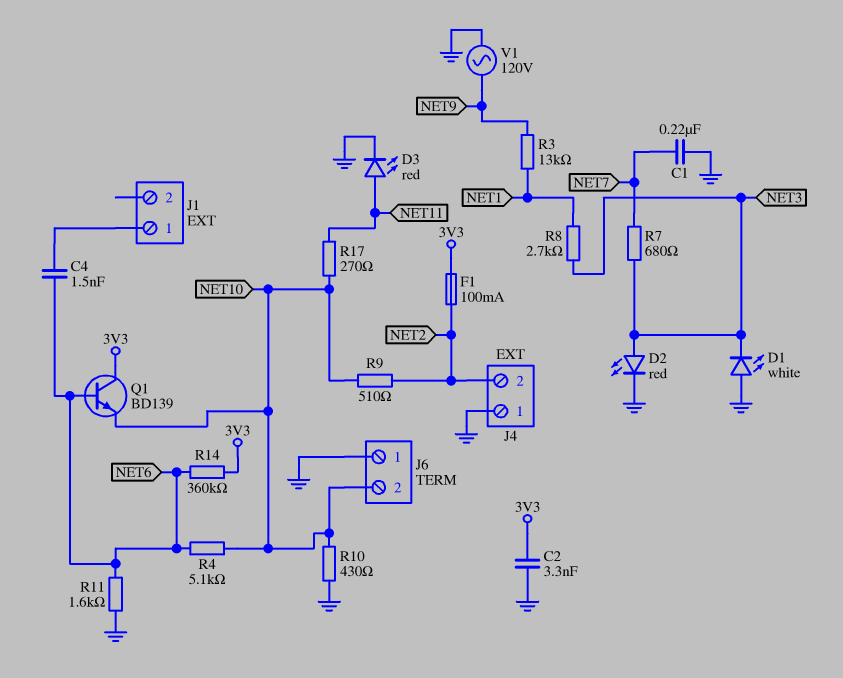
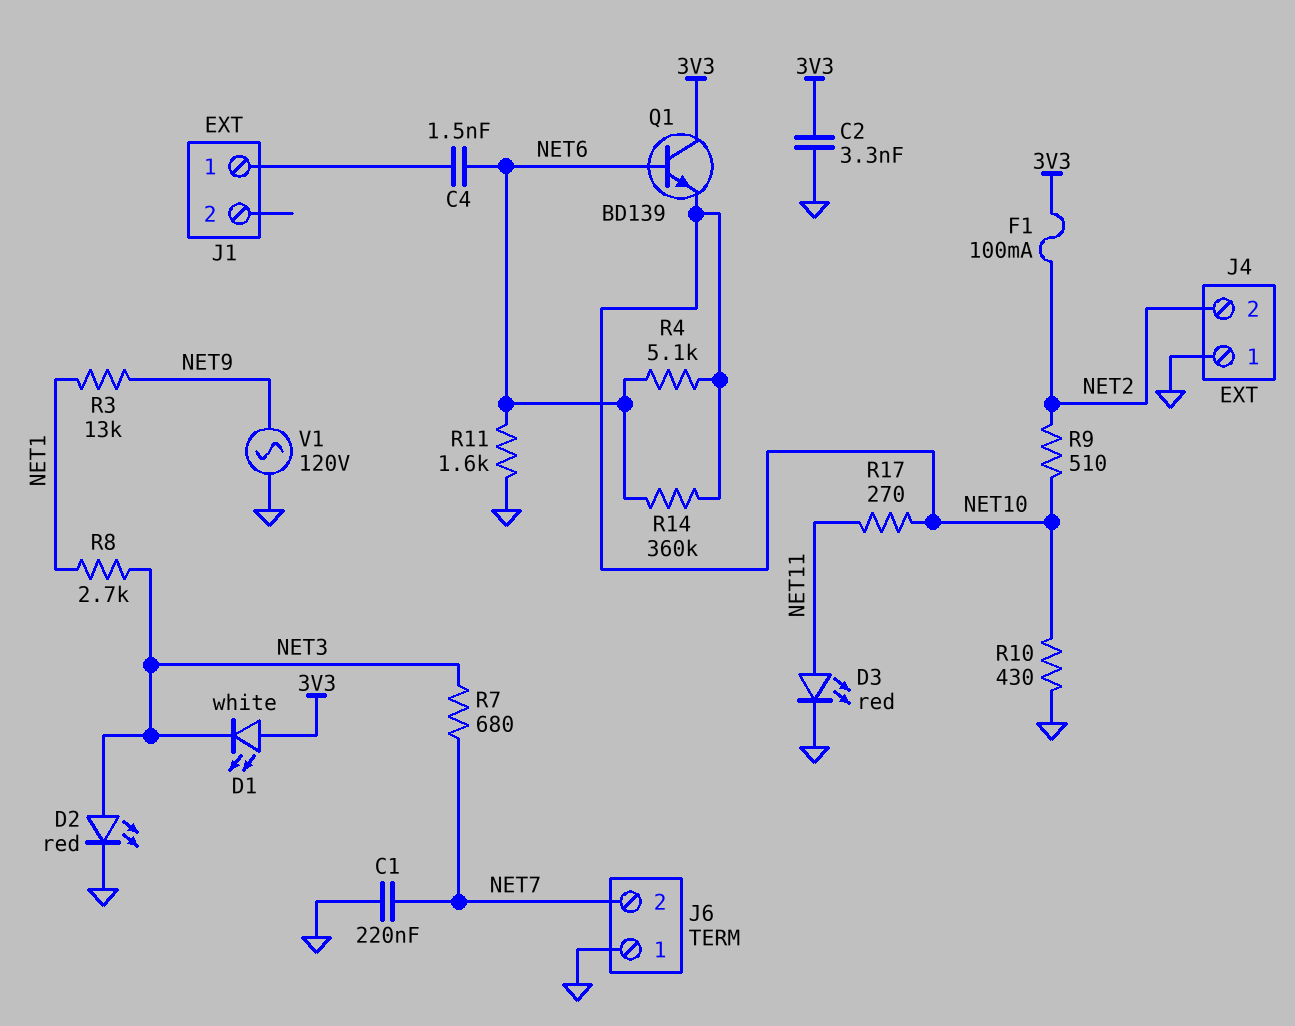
D1: LED white (A GND, K NET3) -> LED white (A 3V3, K NET3)
J6 pin 2: NET10 -> NET7
R14: 360k (3V3, NET6) -> 360k (NET6, NET10)

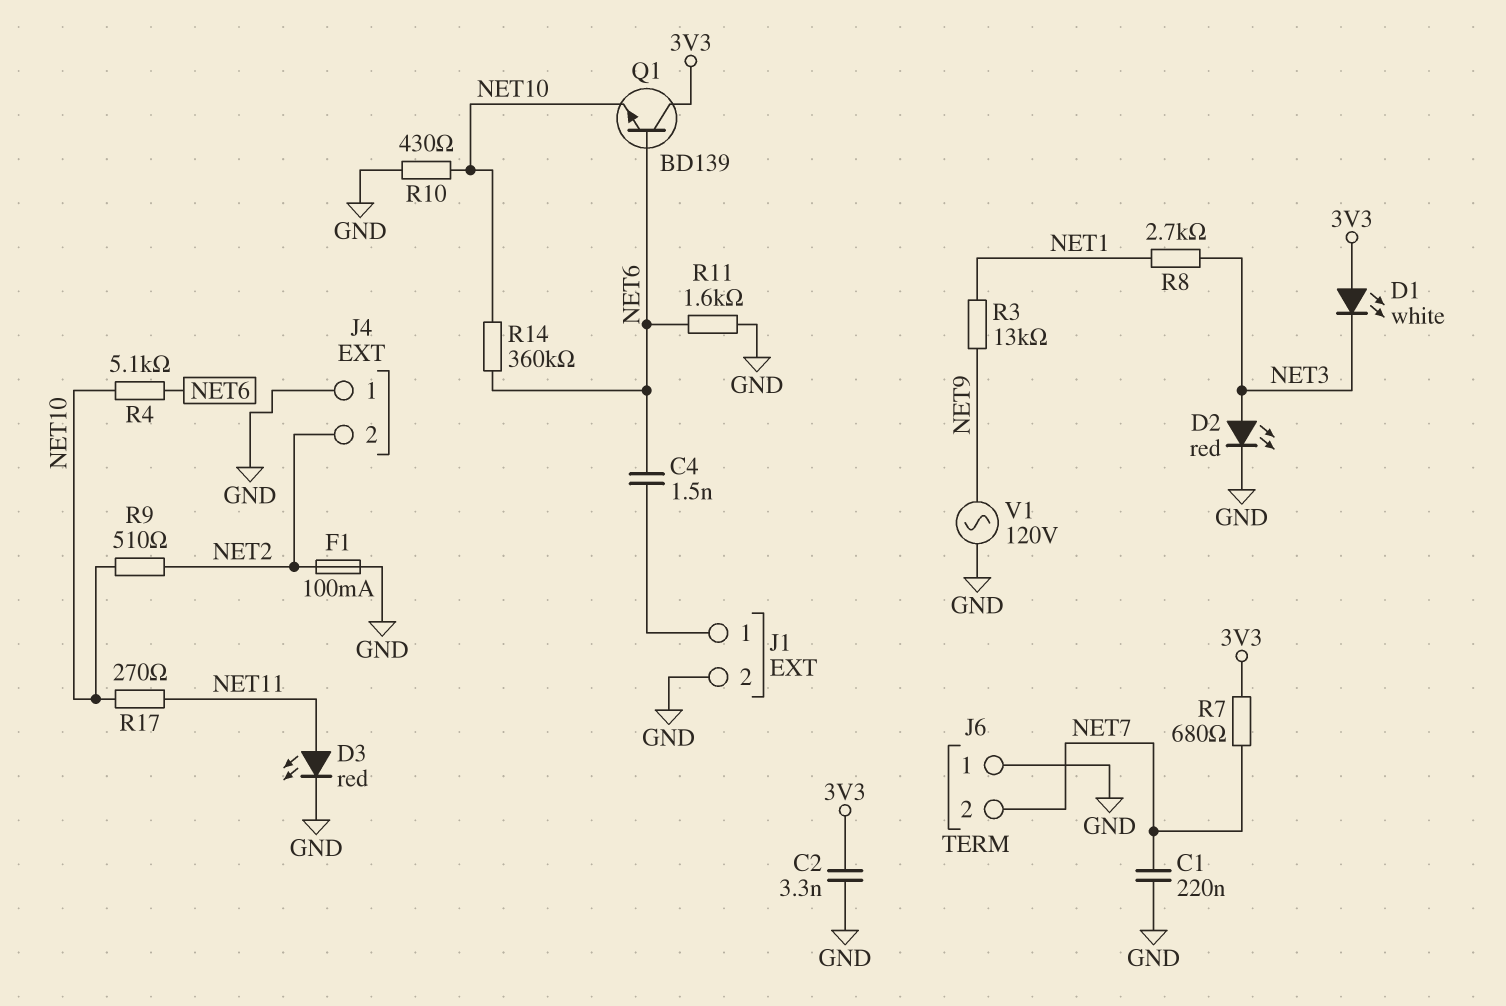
F1: 100mA (3V3, NET2) -> 100mA (GND, NET2)
J1 pin 2: none -> GND
R7: 680 (NET3, NET7) -> 680 (3V3, NET7)

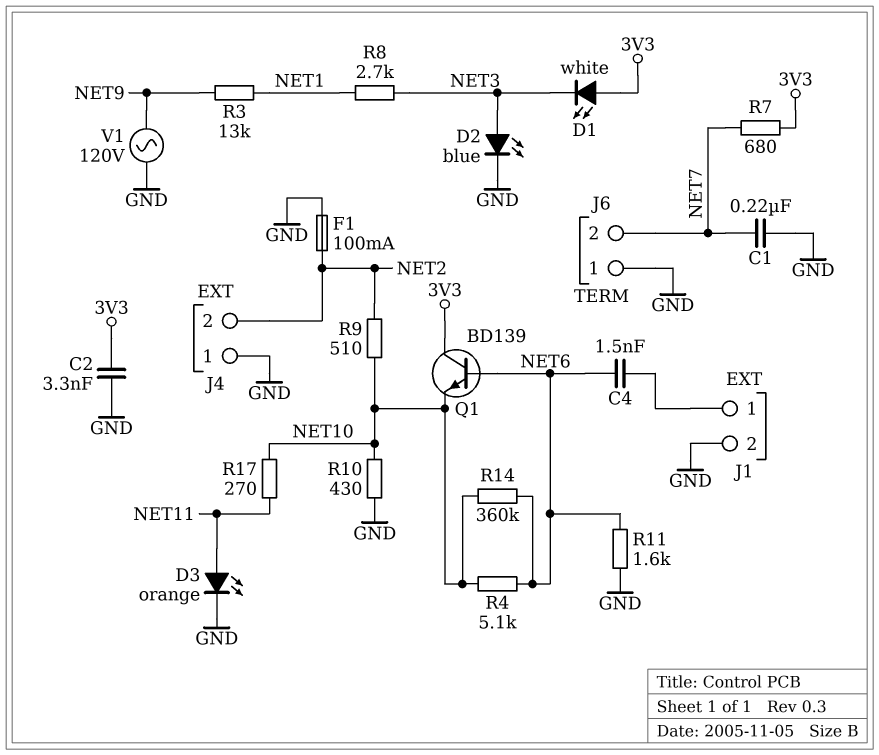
D2: LED red (A NET3, K GND) -> LED blue (A NET3, K GND)
D3: LED red (A NET11, K GND) -> LED orange (A NET11, K GND)

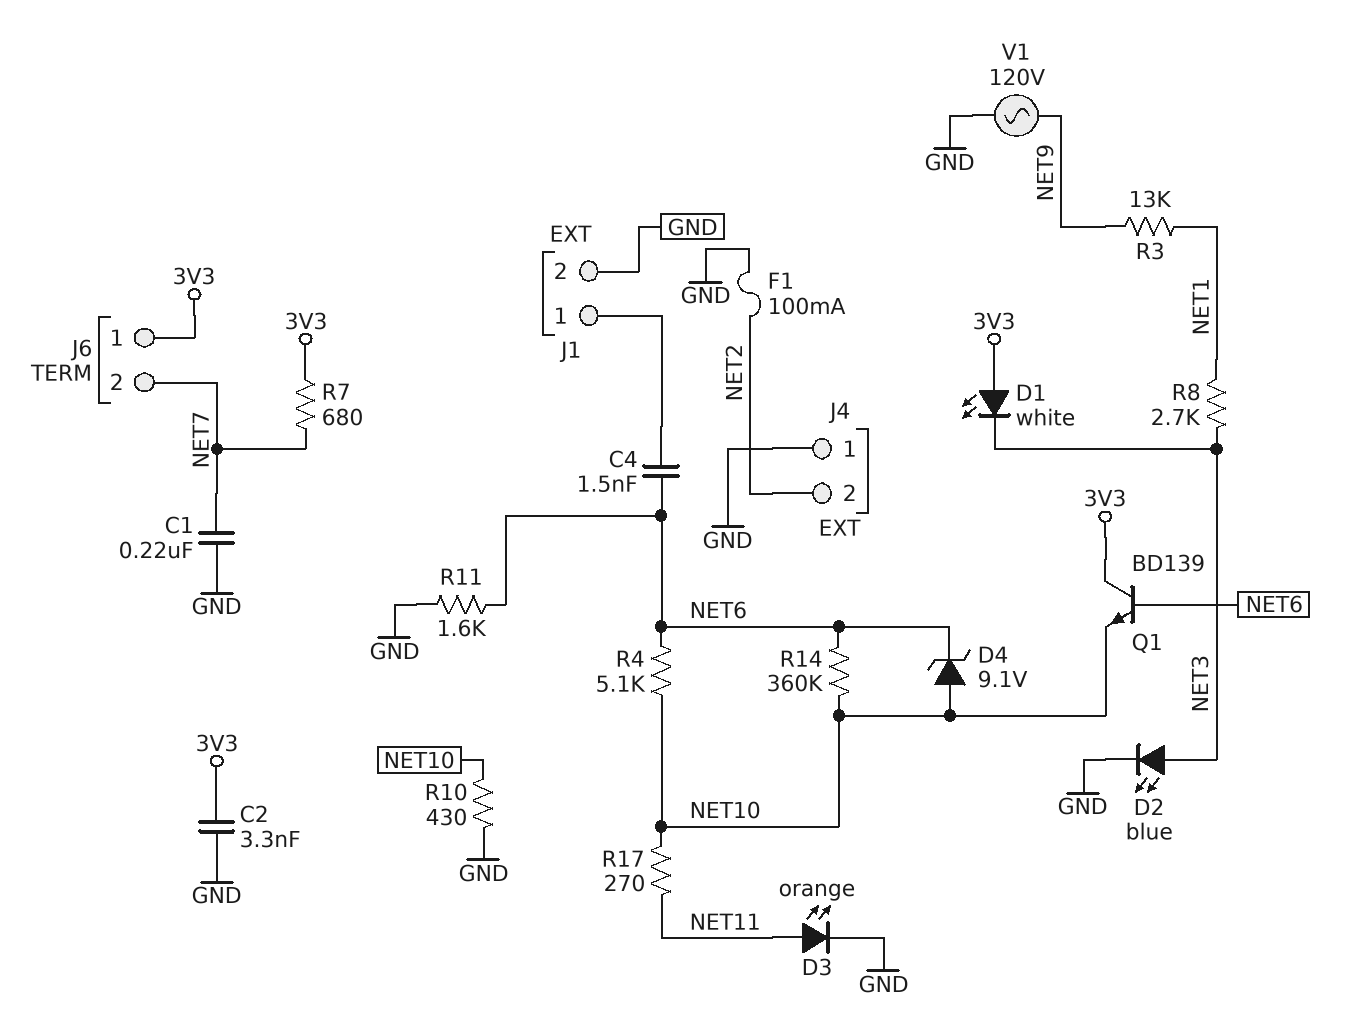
D4: none -> zener 9.1V (A NET10, K NET6)
J6 pin 1: GND -> 3V3
R9: 510 (NET2, NET10) -> none

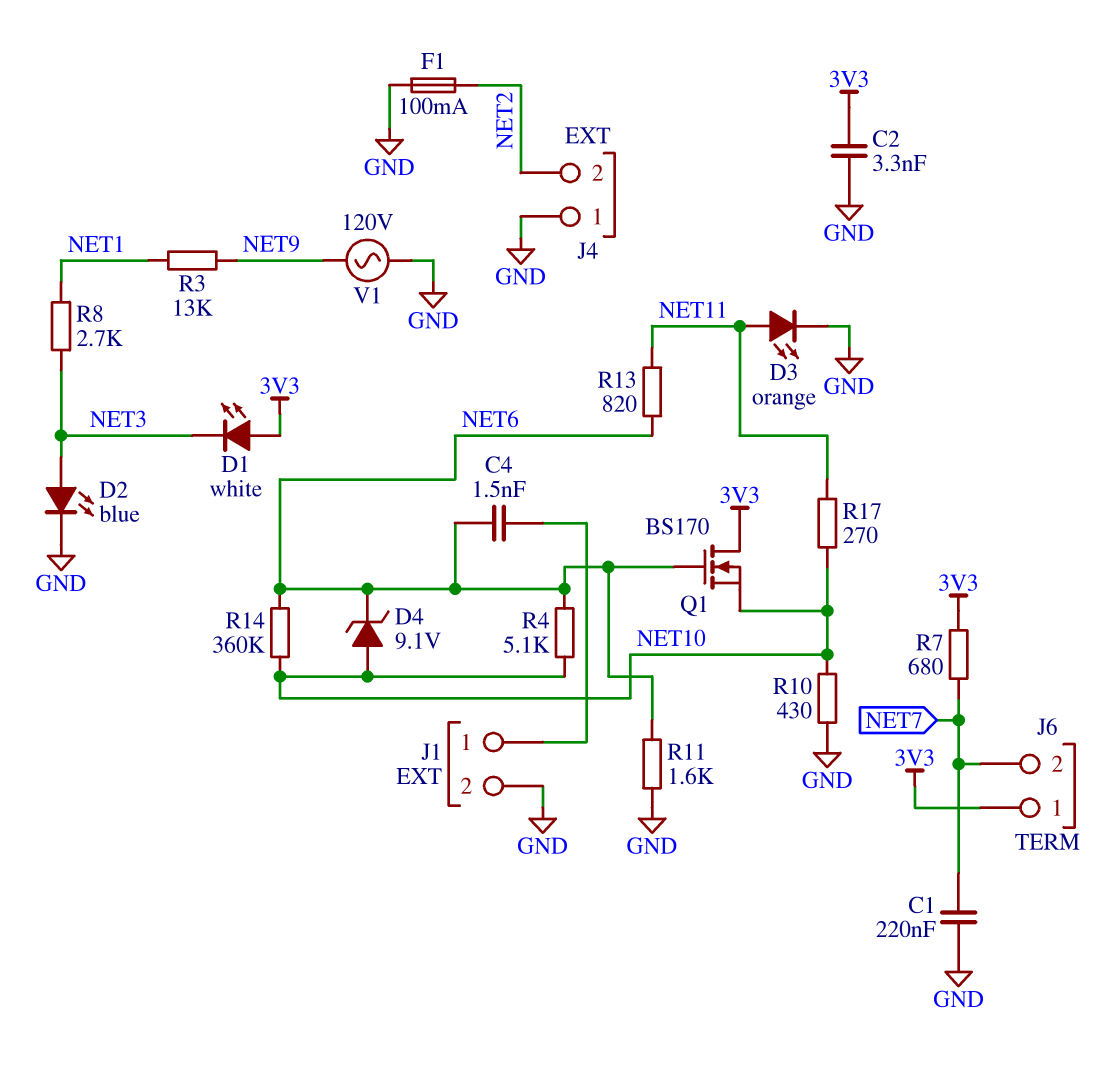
Q1: NPN BD139 (B NET6, C 3V3, E NET10) -> NMOS BS170 (G NET6, D 3V3, S NET10)
R13: none -> 820 (NET6, NET11)

